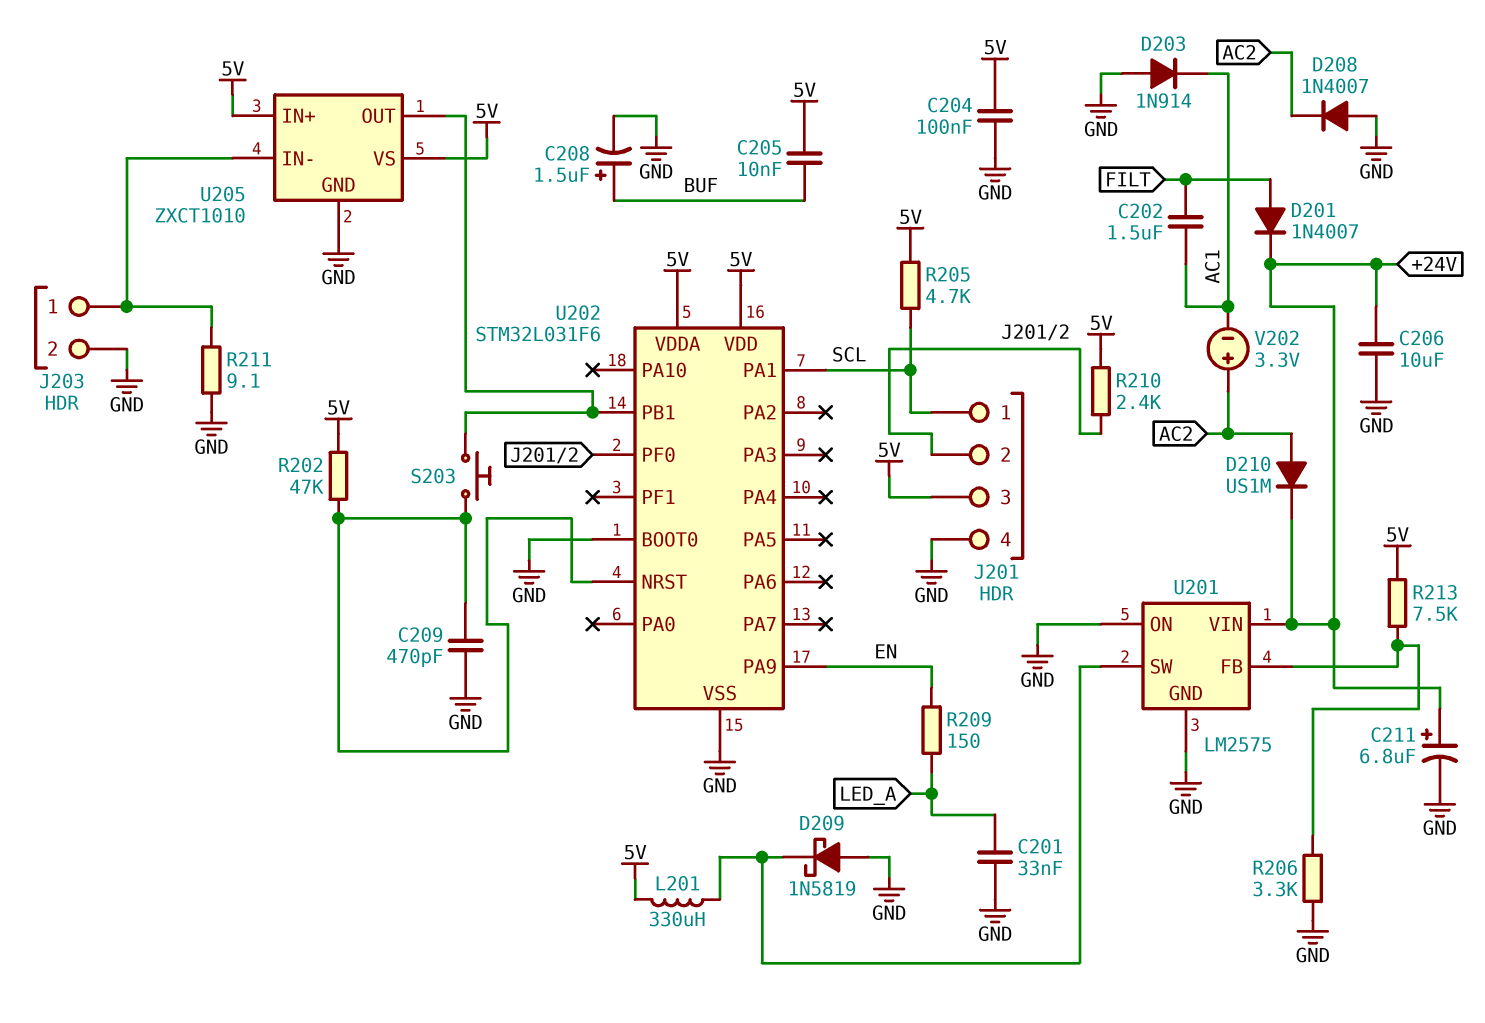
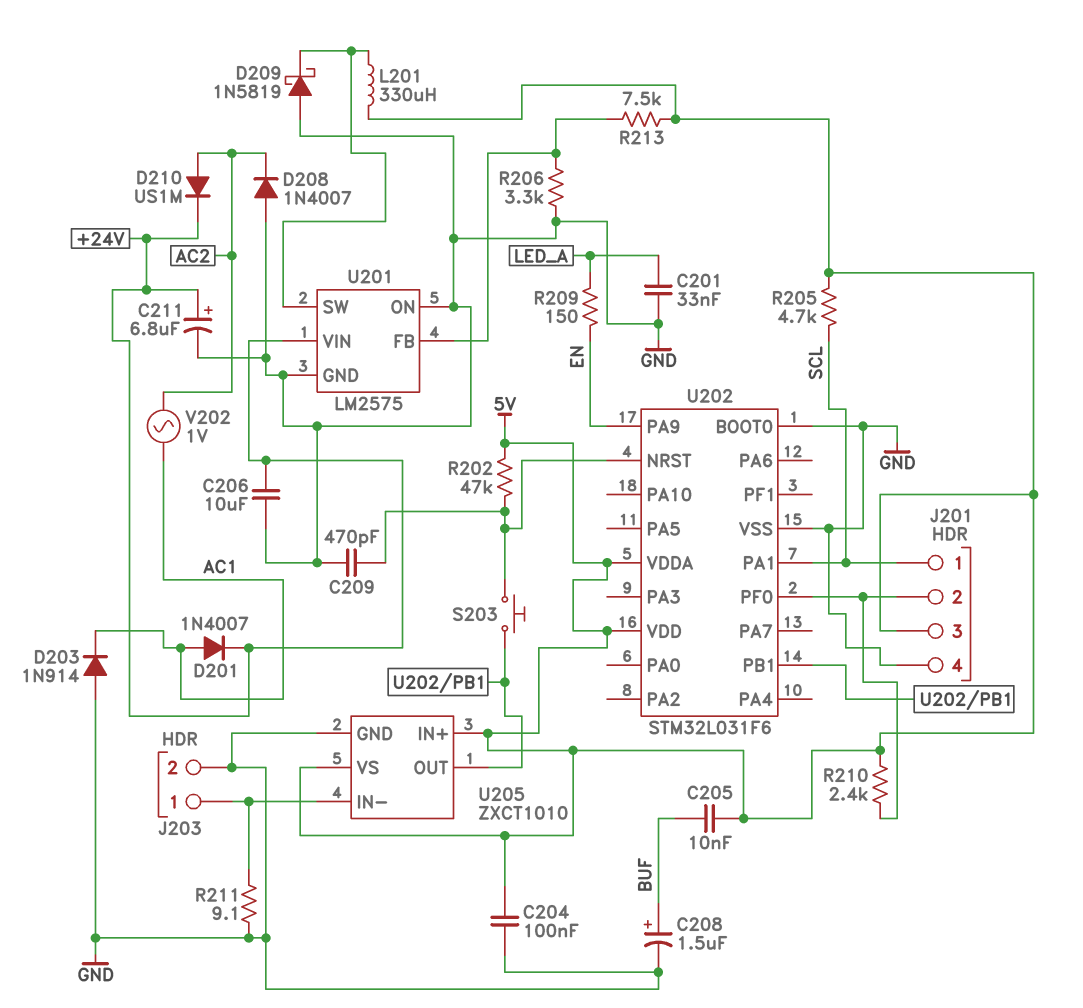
C202: 1.5uF (AC1, FILT) -> none
D201: diode 1N4007 (A FILT, K +24V) -> diode 1N4007 (A AC1, K +24V)
V202: 3.3V (plus AC2, minus AC1) -> AC 1V (AC1, AC2)

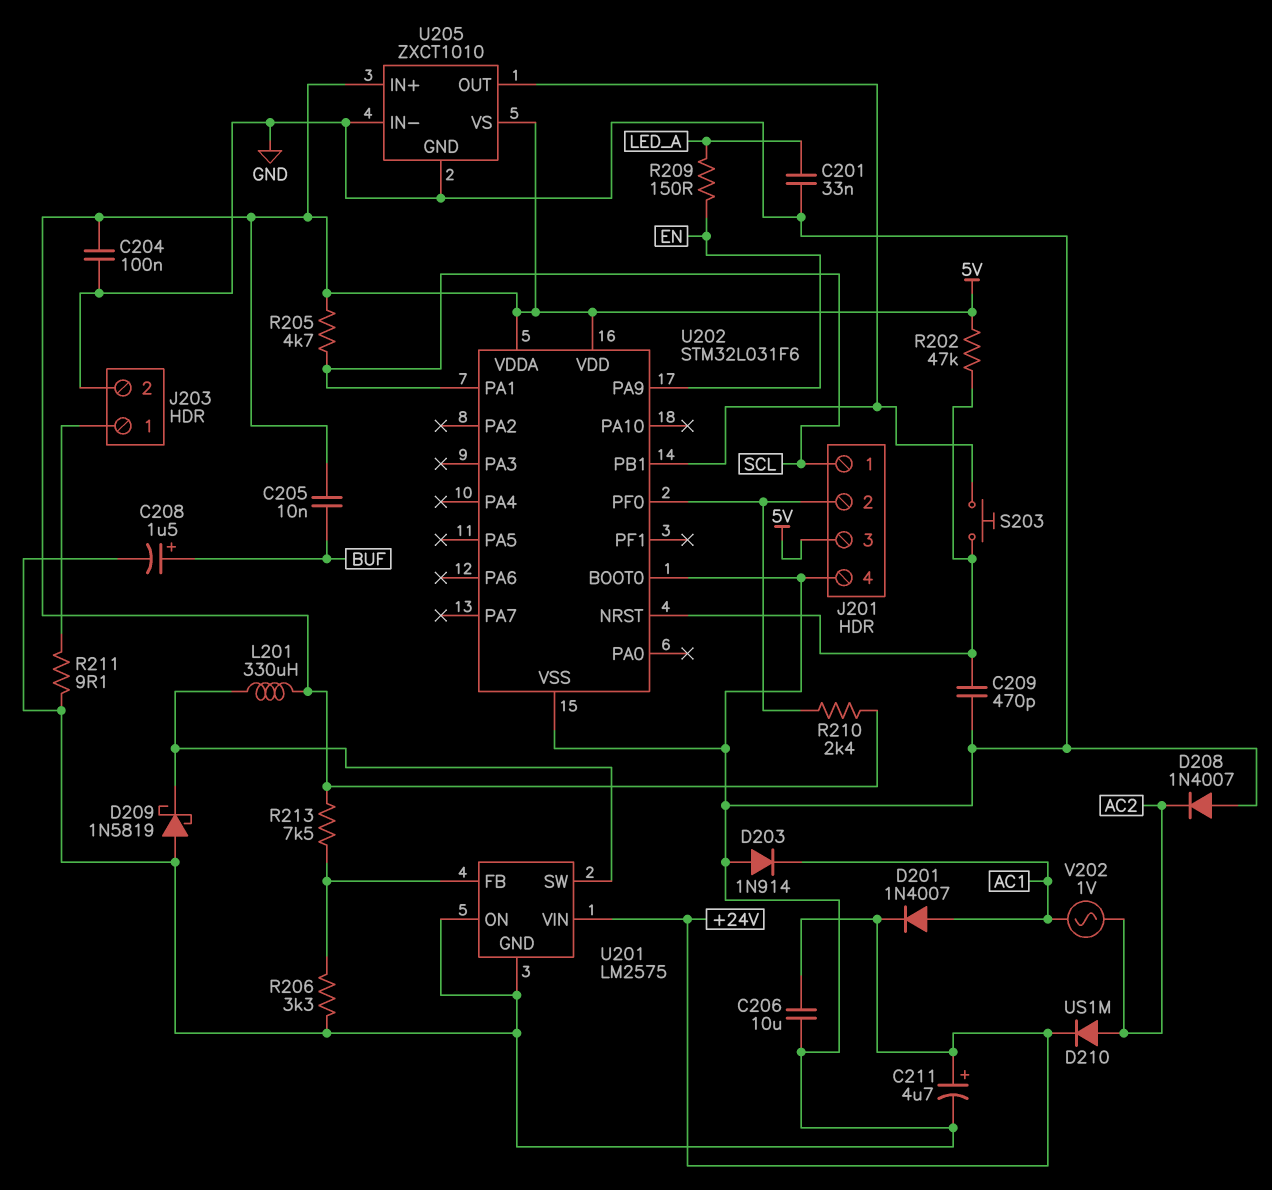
C211: 6.8uF (plus +24V, minus GND) -> 4.7uF (plus +24V, minus GND)
U205 pin IN-: J203/1 -> GND

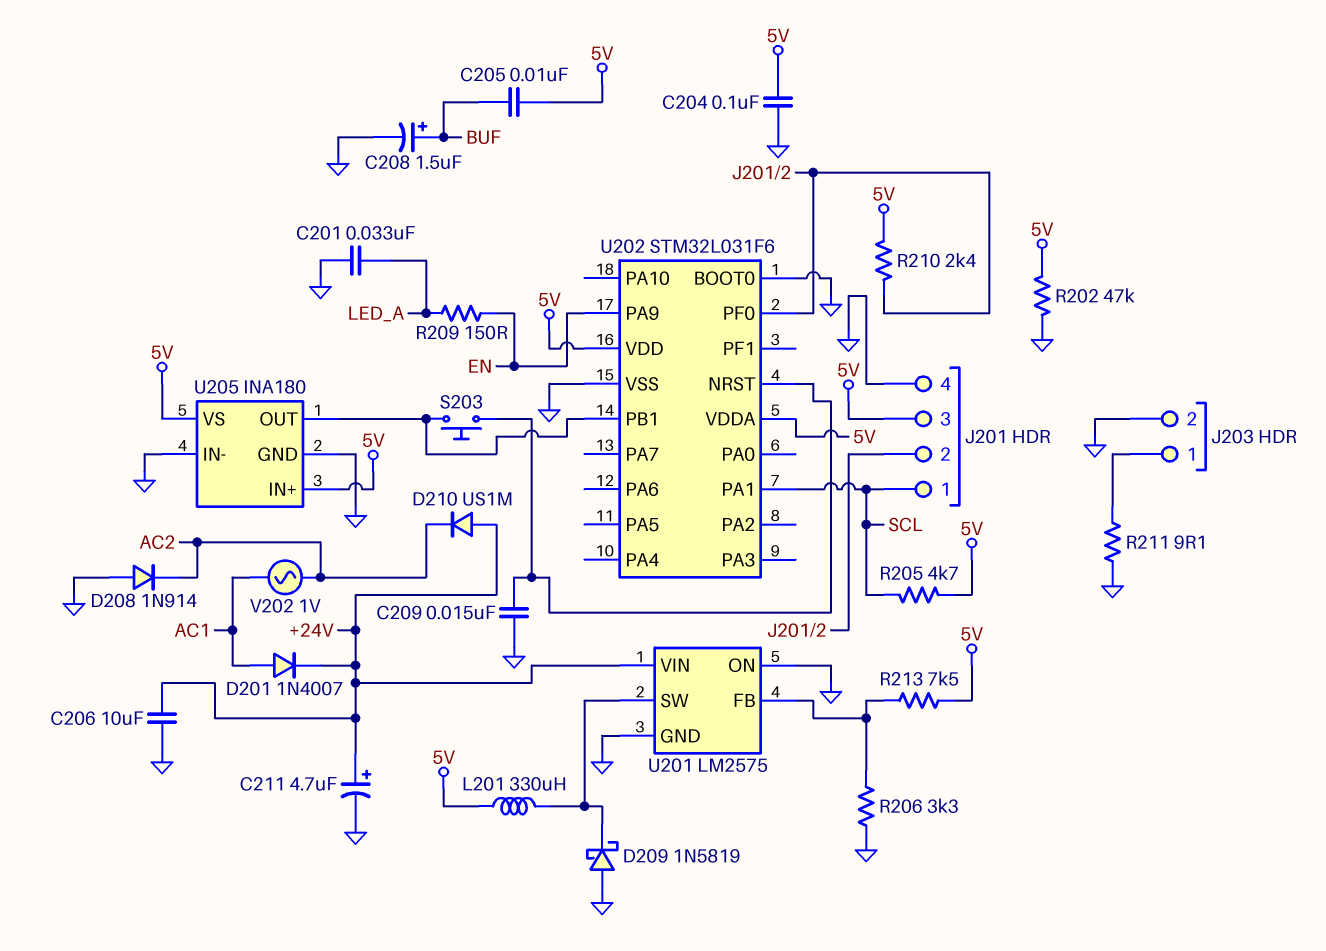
C209: 470pF (GND, U202/NRST) -> 15nF (GND, U202/NRST)
D203: diode 1N914 (A GND, K AC1) -> none
D208: diode 1N4007 (A GND, K AC2) -> diode 1N914 (A GND, K AC2)
D210: diode US1M (A AC2, K +24V) -> diode US1M (A +24V, K AC2)
R202: 47k (5V, U202/NRST) -> 47k (5V, GND)
U205: ZXCT1010 -> INA180

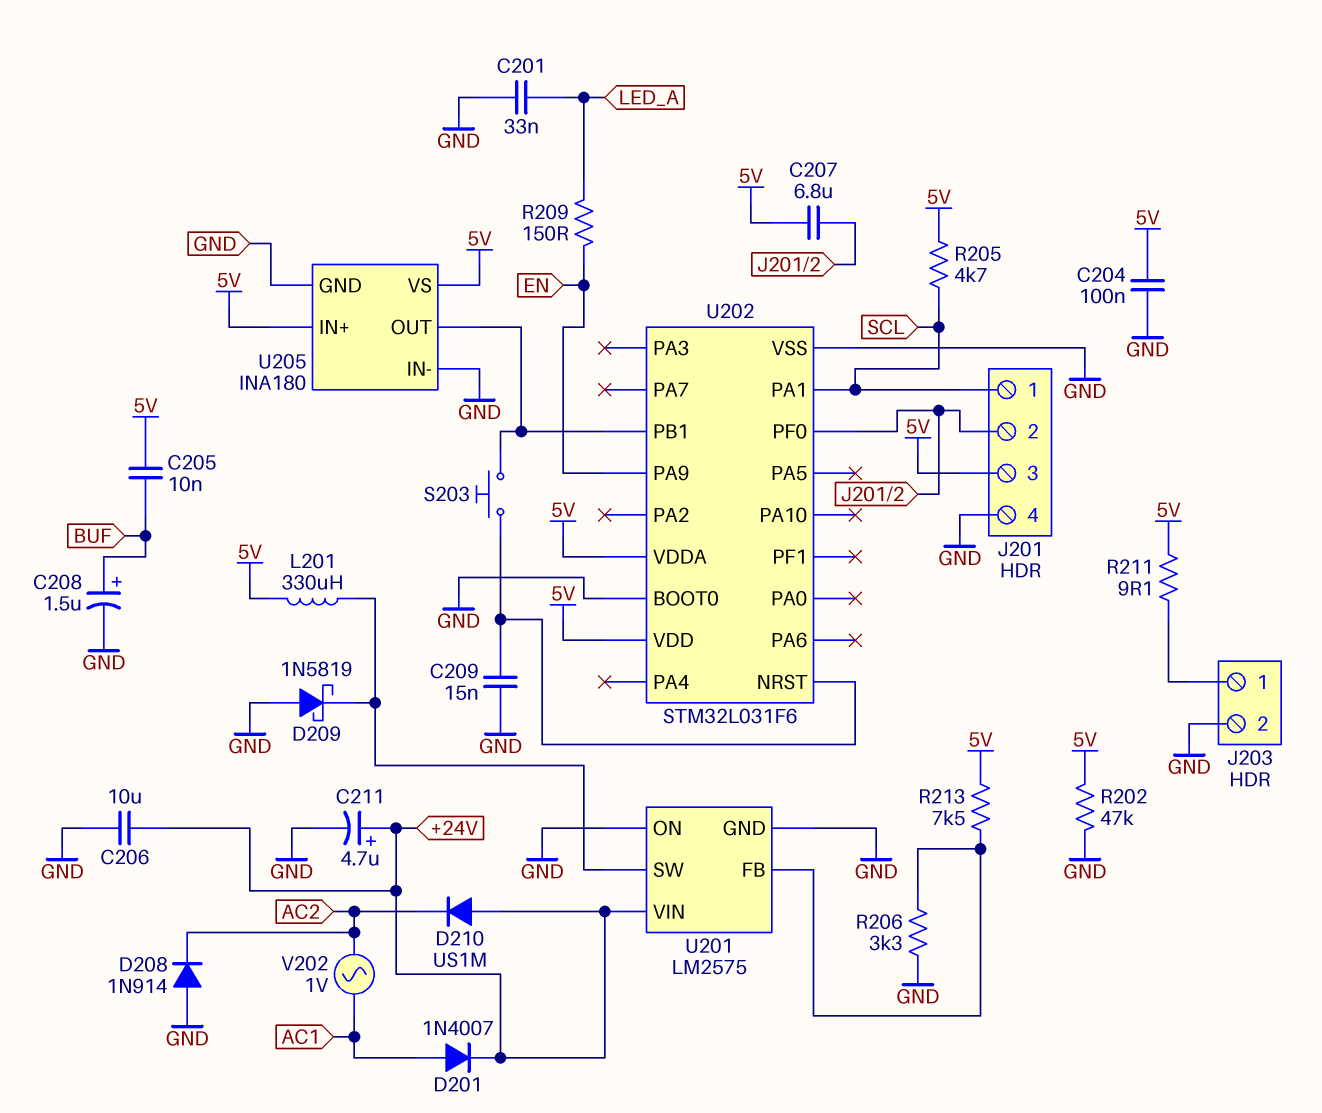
C207: none -> 6.8uF (5V, J201/2)
R210: 2.4k (5V, J201/2) -> none
R211: 9.1 (GND, J203/1) -> 9.1 (5V, J203/1)

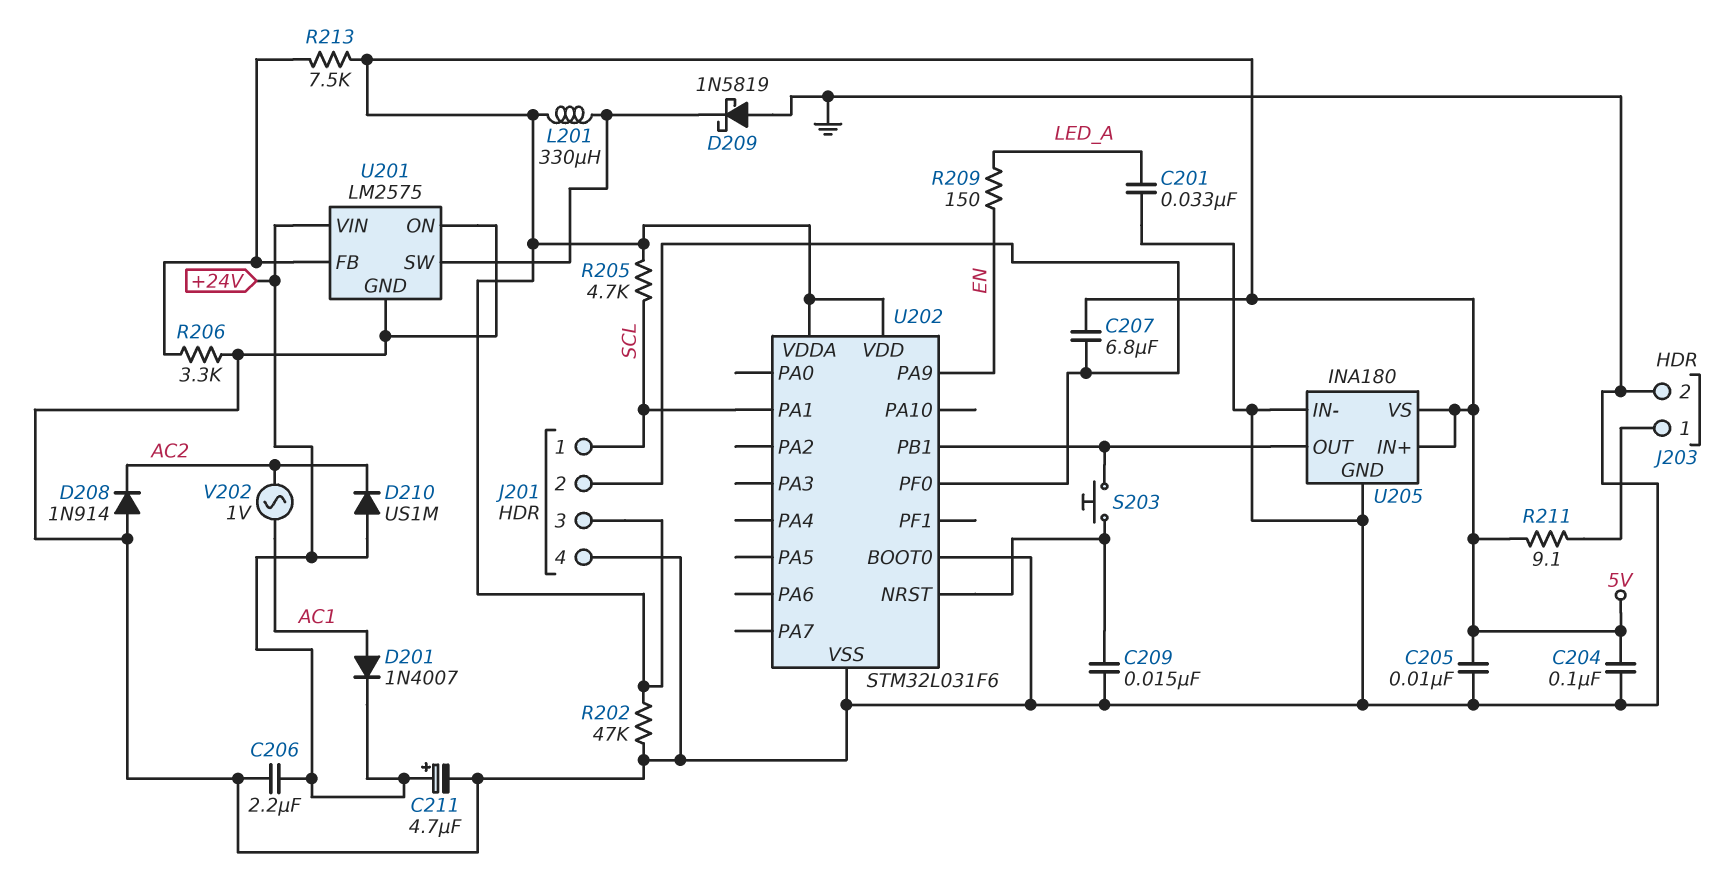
C205: 10nF (5V, BUF) -> 10nF (5V, GND)
C206: 10uF (+24V, GND) -> 2.2uF (+24V, GND)
C208: 1.5uF (plus BUF, minus GND) -> none

